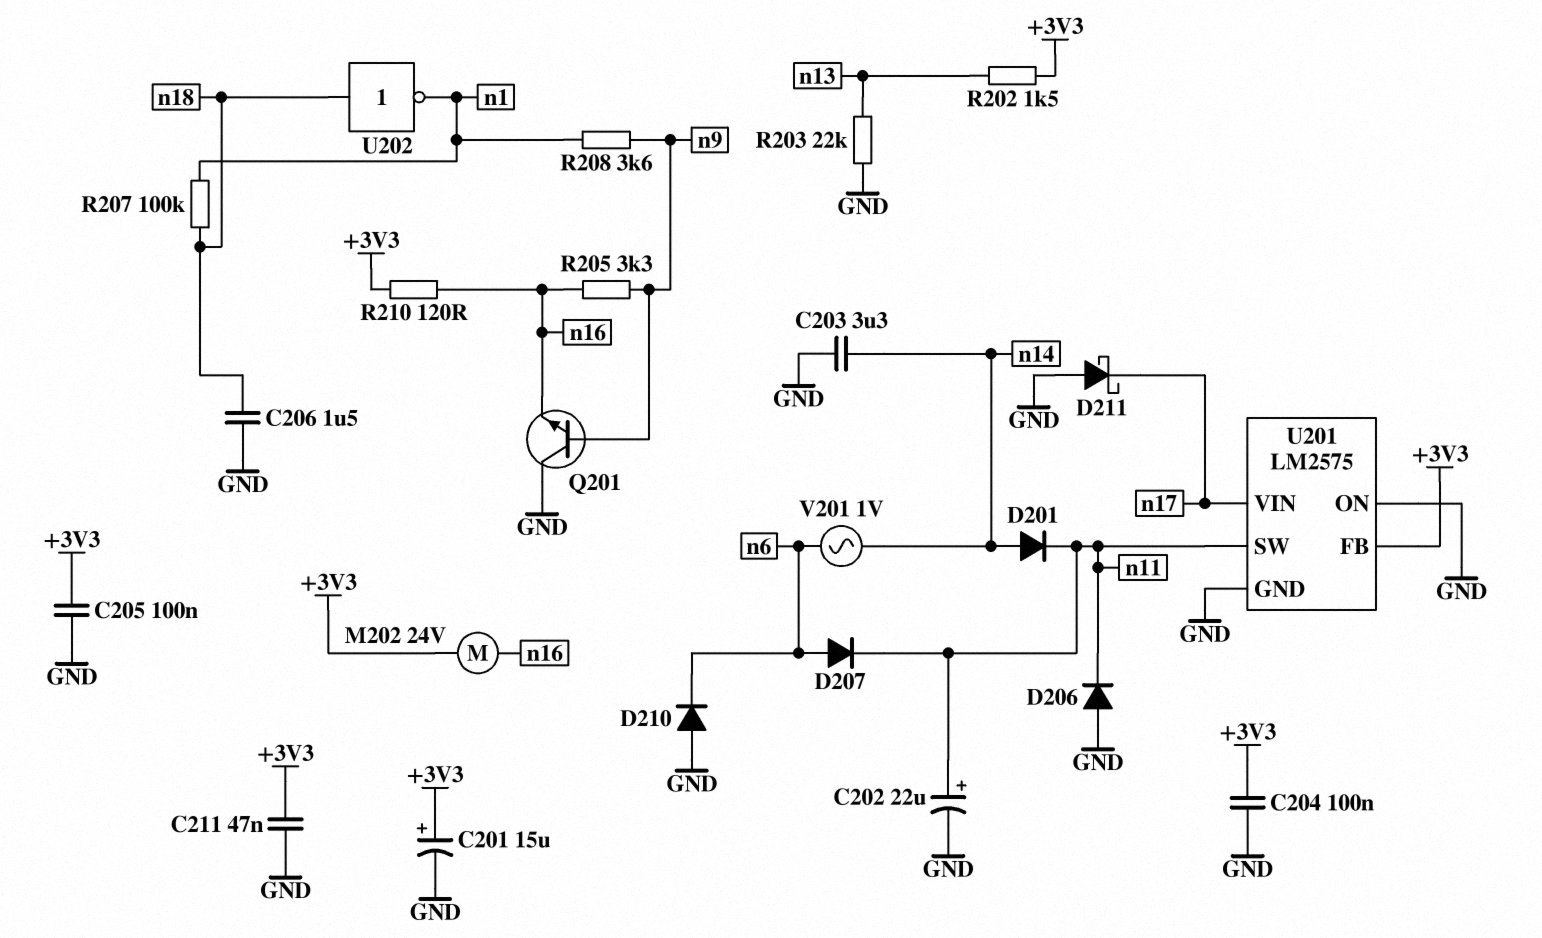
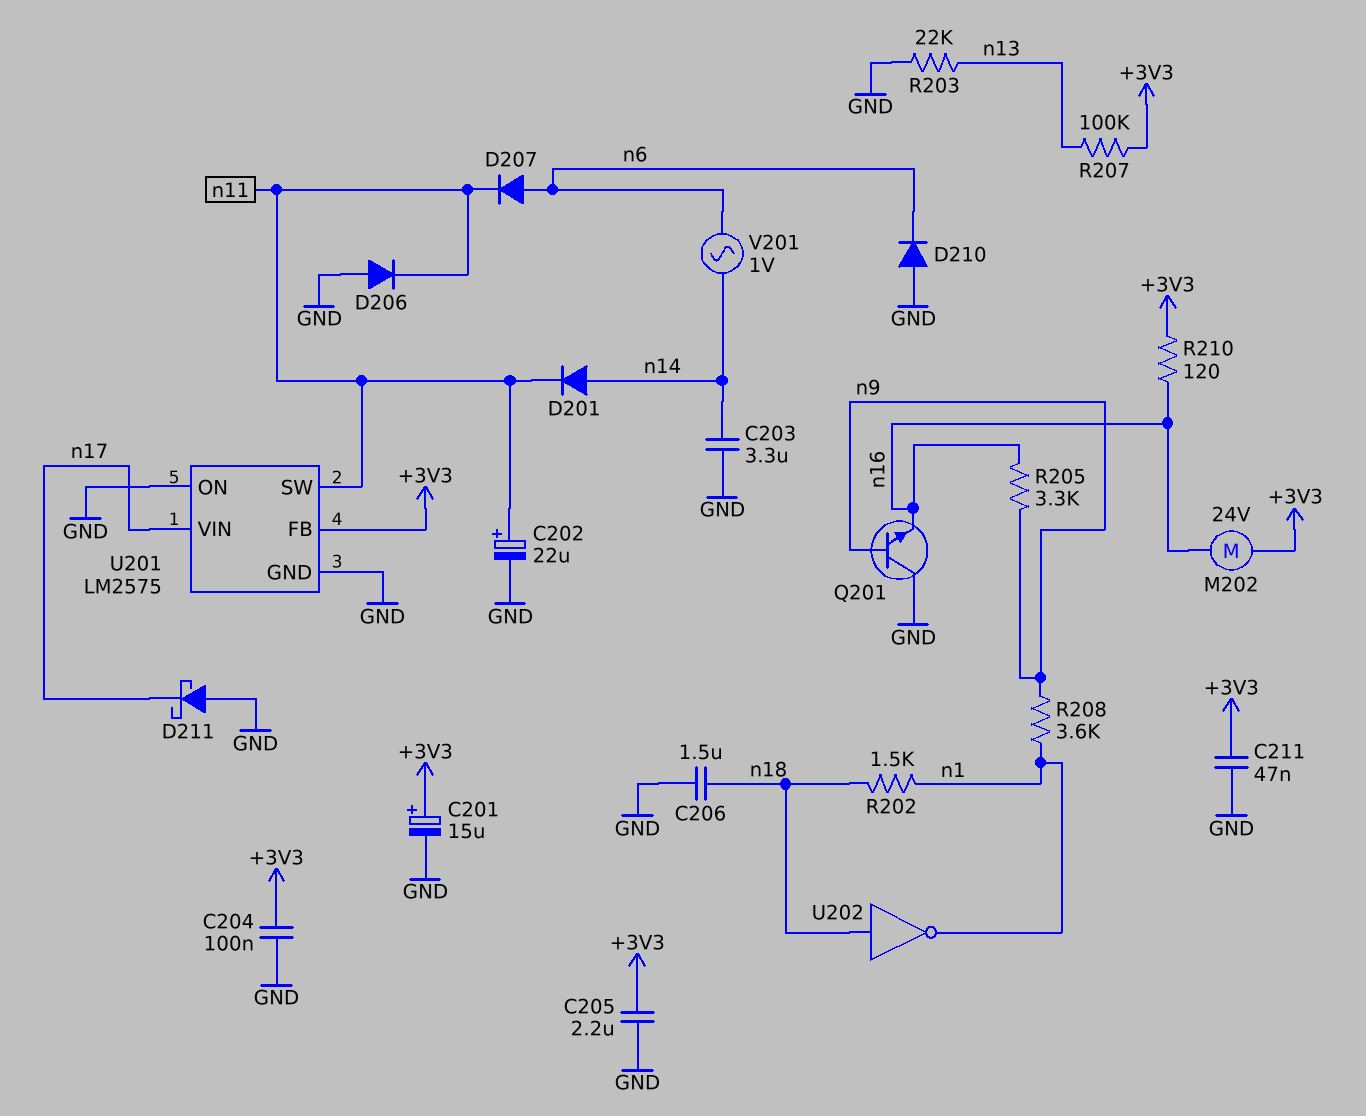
C205: 100nF (+3V3, GND) -> 2.2uF (+3V3, GND)
R202: 1.5k (+3V3, n13) -> 1.5k (n1, n18)
R207: 100k (n1, n18) -> 100k (+3V3, n13)

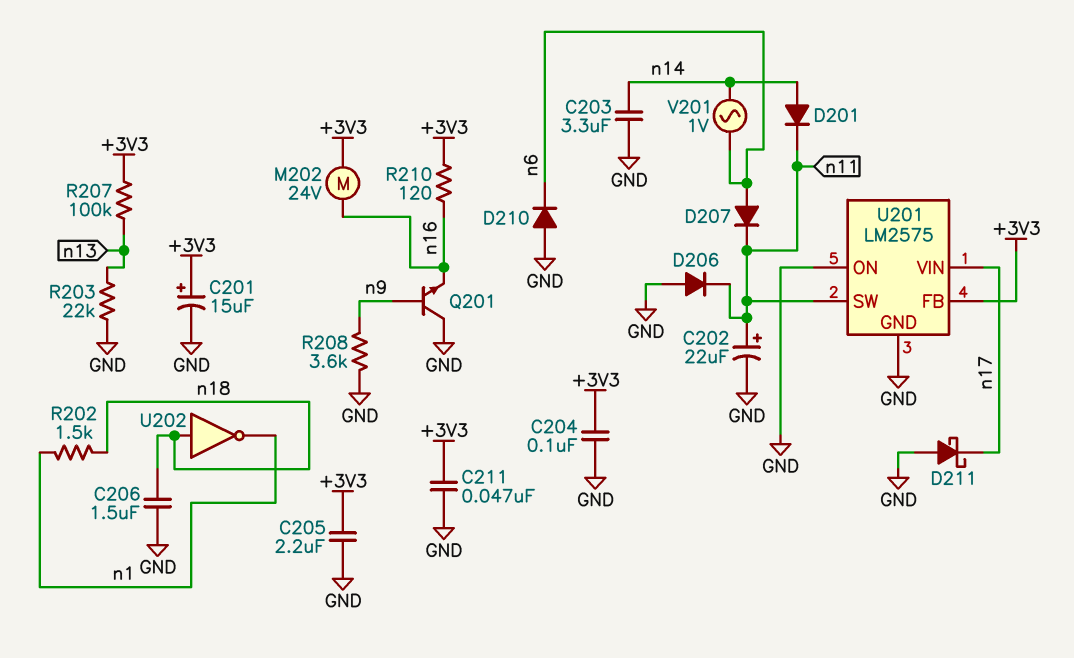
R205: 3.3k (n9, n16) -> none
R208: 3.6k (n1, n9) -> 3.6k (GND, n9)

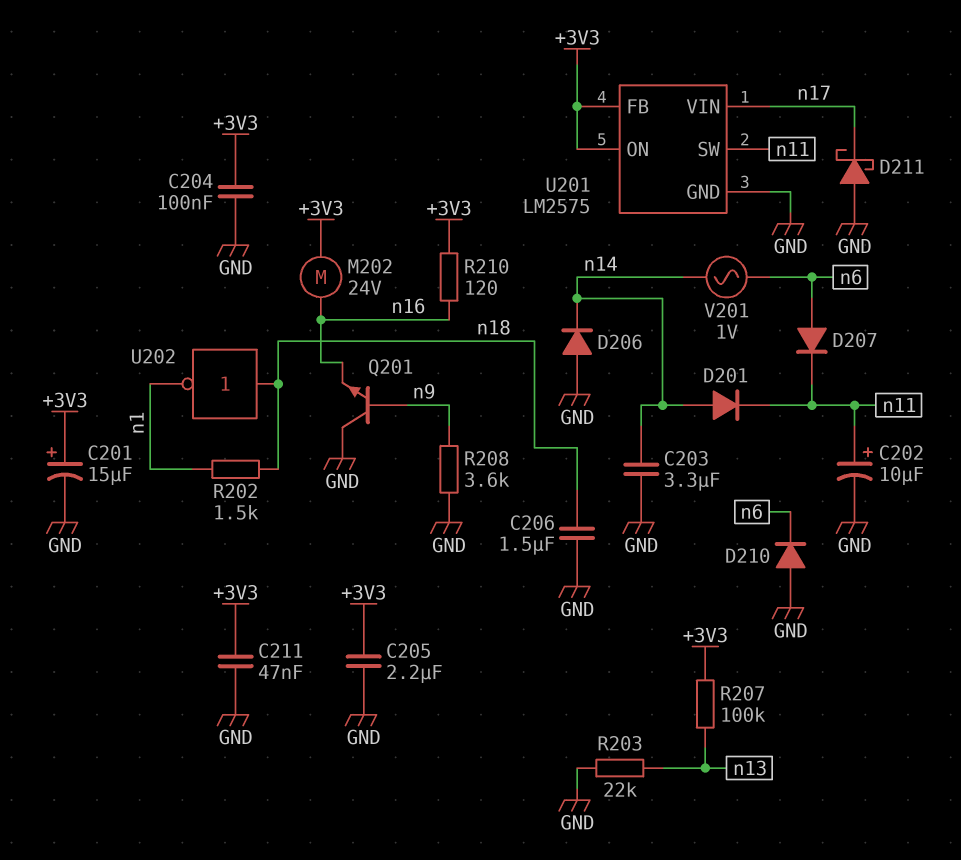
C202: 22uF (plus n11, minus GND) -> 10uF (plus n11, minus GND)
D206: diode (A GND, K n11) -> diode (A GND, K n14)
U201 pin ON: GND -> +3V3

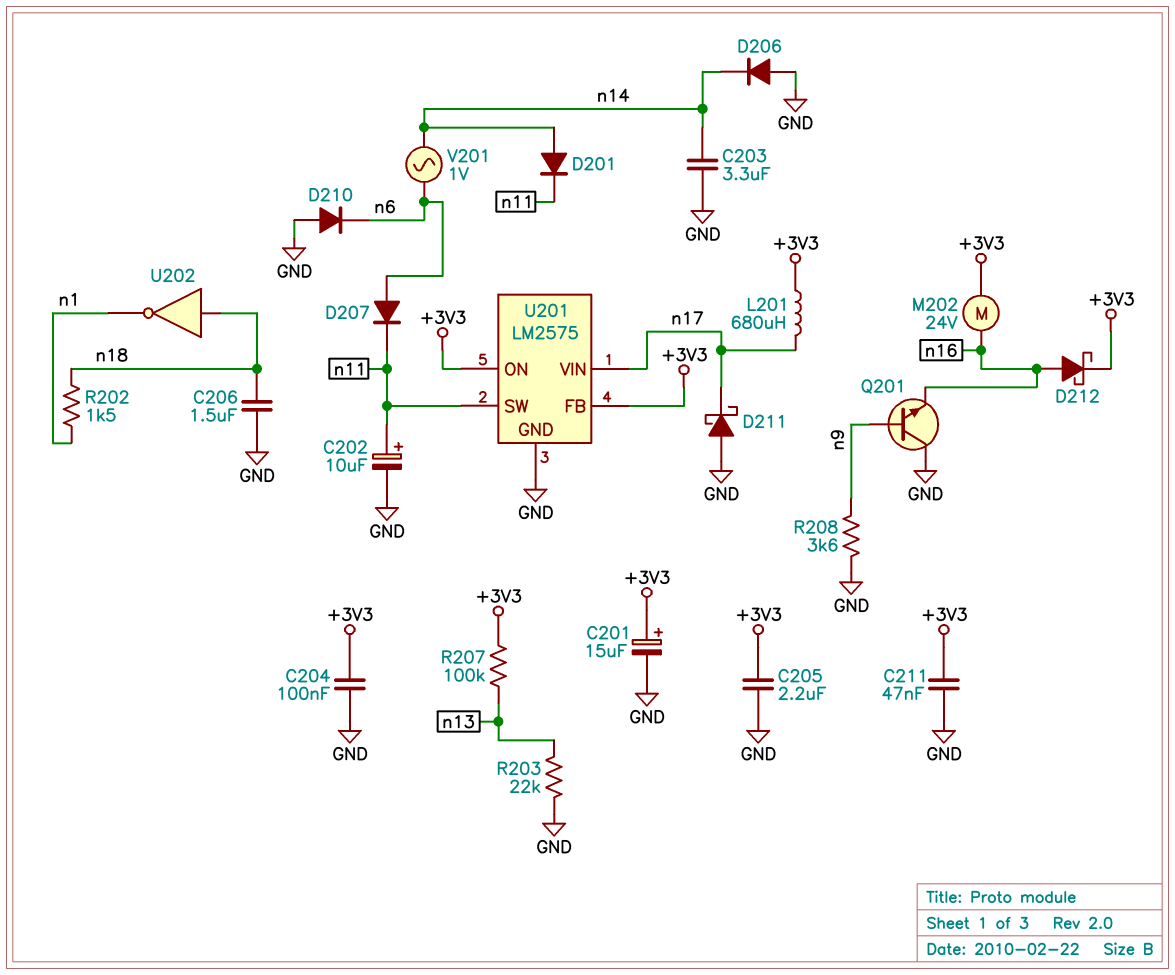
D212: none -> schottky (A n16, K +3V3)
L201: none -> 680uH (+3V3, n17)
R210: 120 (+3V3, n16) -> none

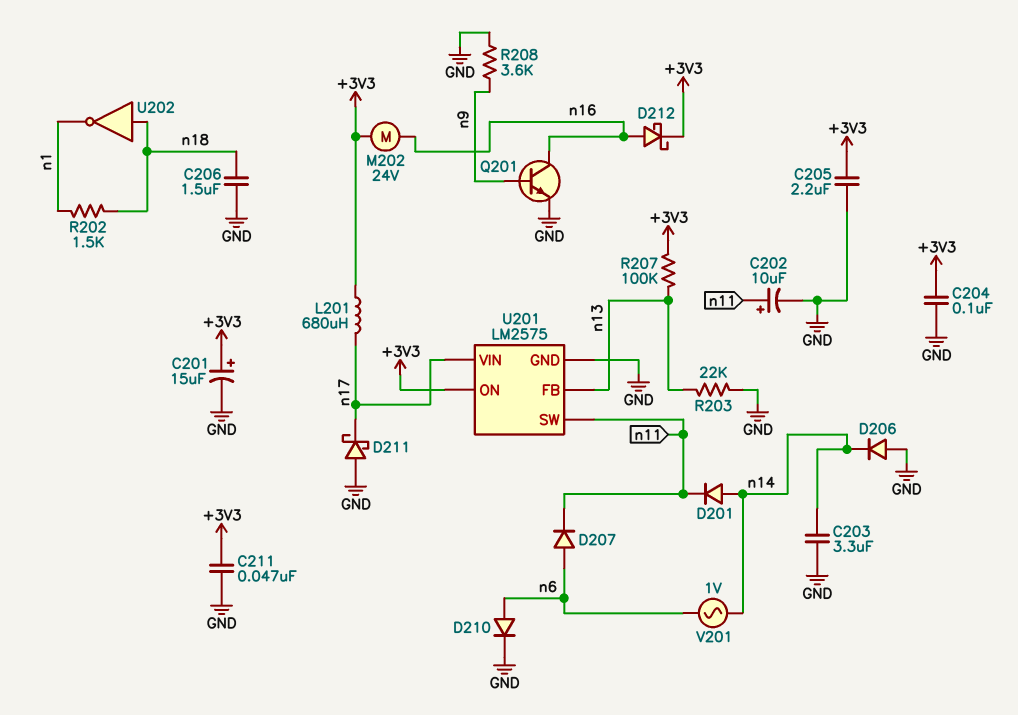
D210: diode (A GND, K n6) -> diode (A n6, K GND)
Q201: NPN (B n9, C GND, E n16) -> NPN (B n9, C n16, E GND)
U201 pin FB: +3V3 -> n13

